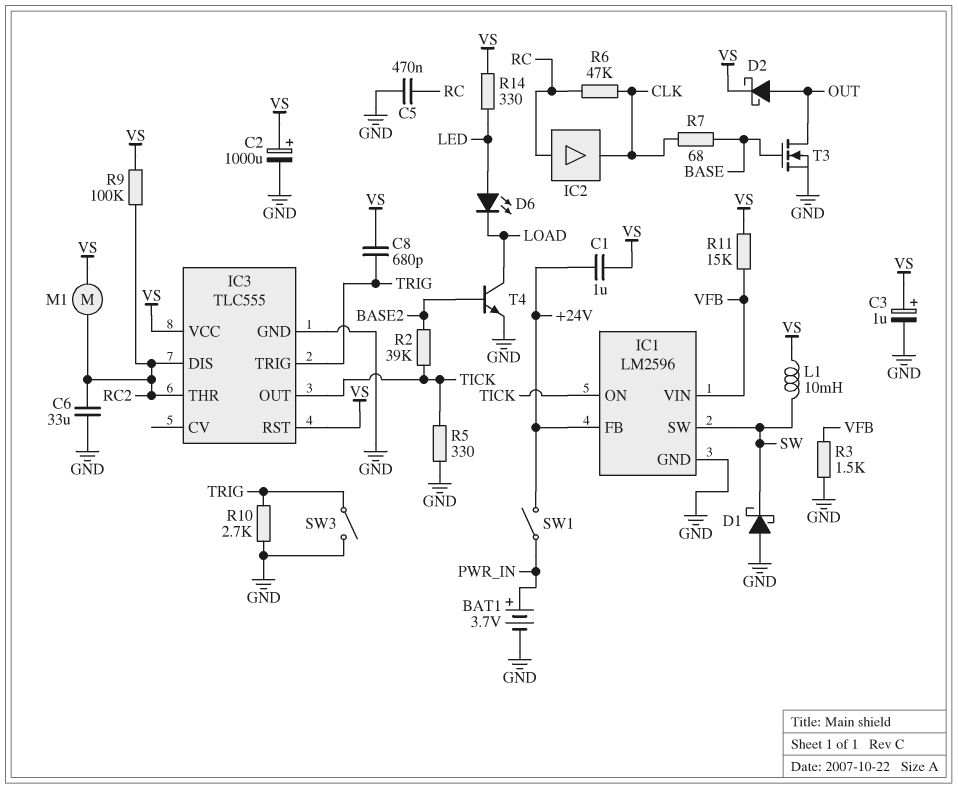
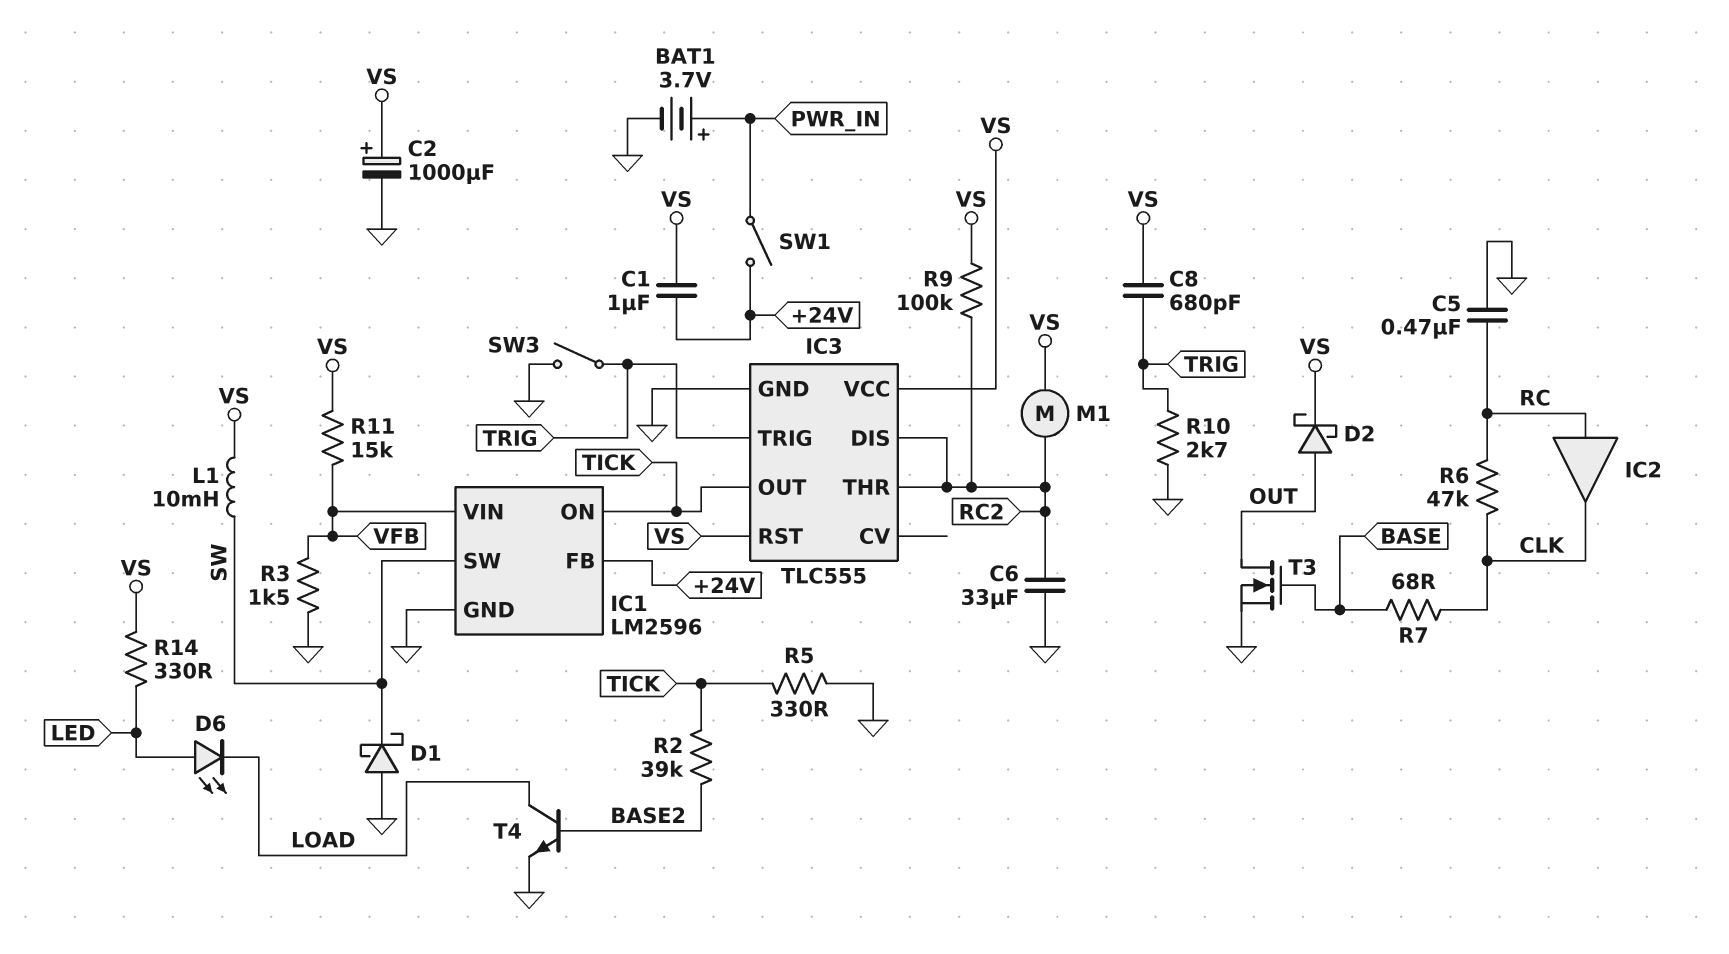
C3: 1uF (plus VS, minus GND) -> none

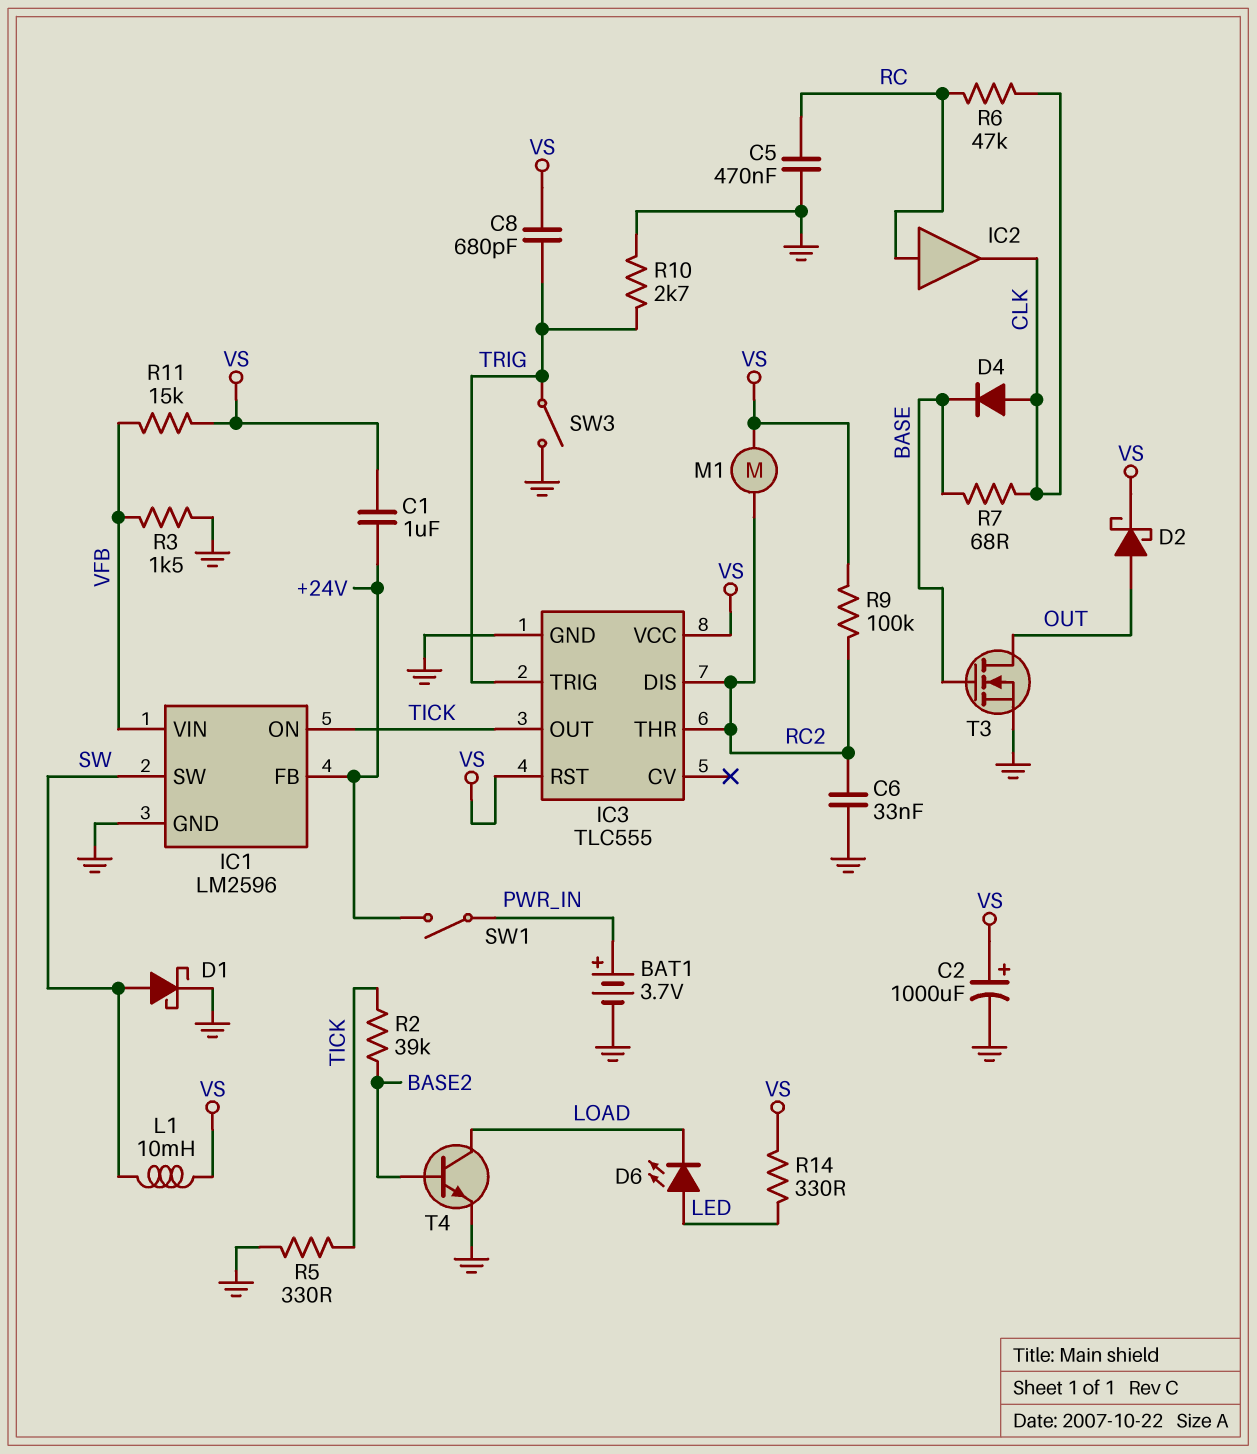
C6: 33uF (GND, RC2) -> 33nF (GND, RC2)
D1: schottky (A GND, K SW) -> schottky (A SW, K GND)
D4: none -> diode (A CLK, K BASE)

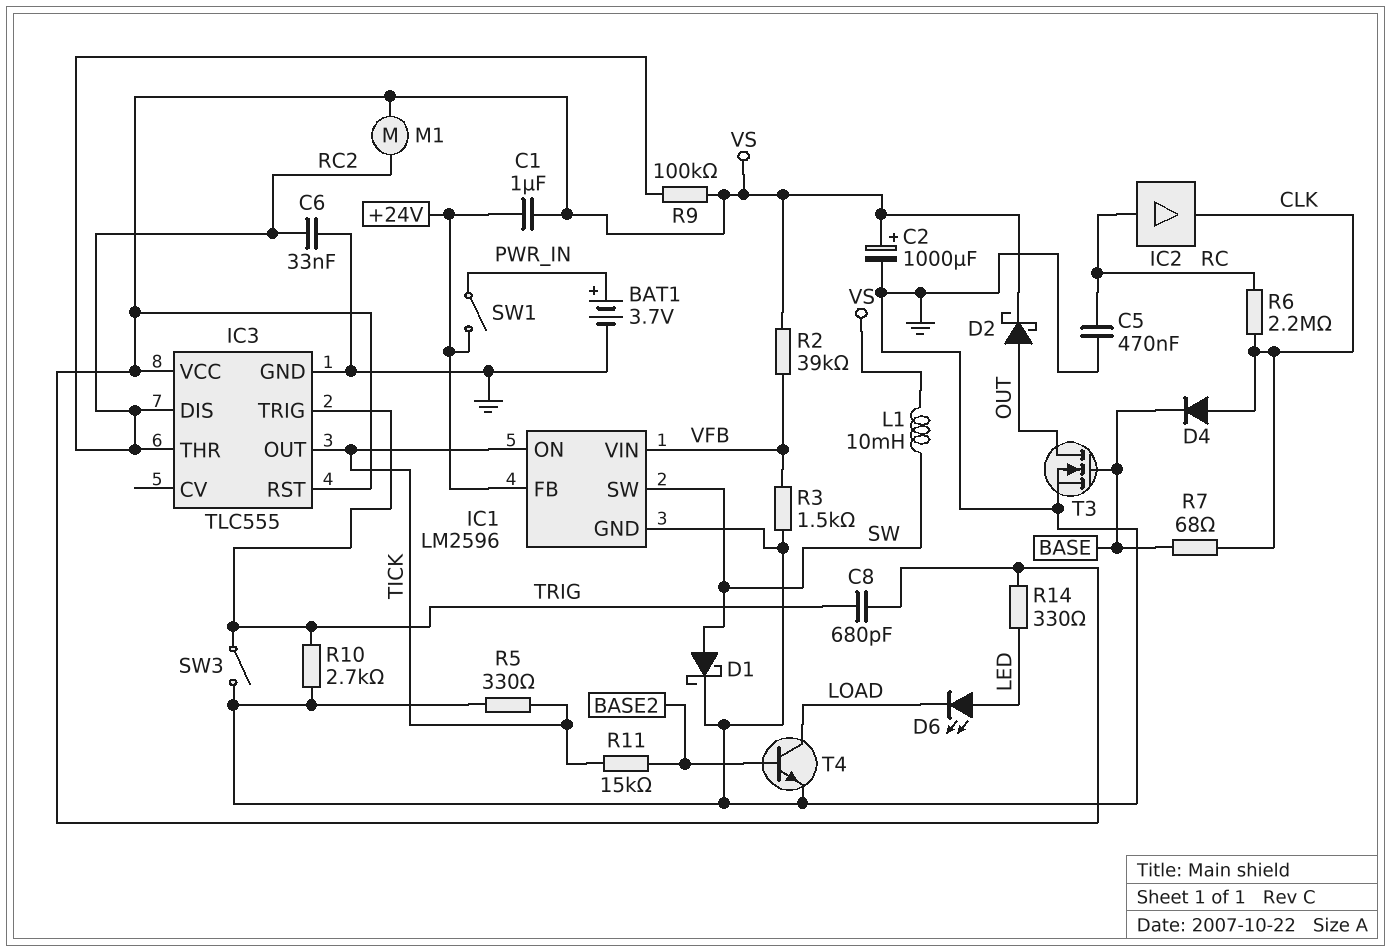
R2: 39k (BASE2, TICK) -> 39k (VFB, VS)
R6: 47k (CLK, RC) -> 2.2M (CLK, RC)
R11: 15k (VFB, VS) -> 15k (BASE2, TICK)

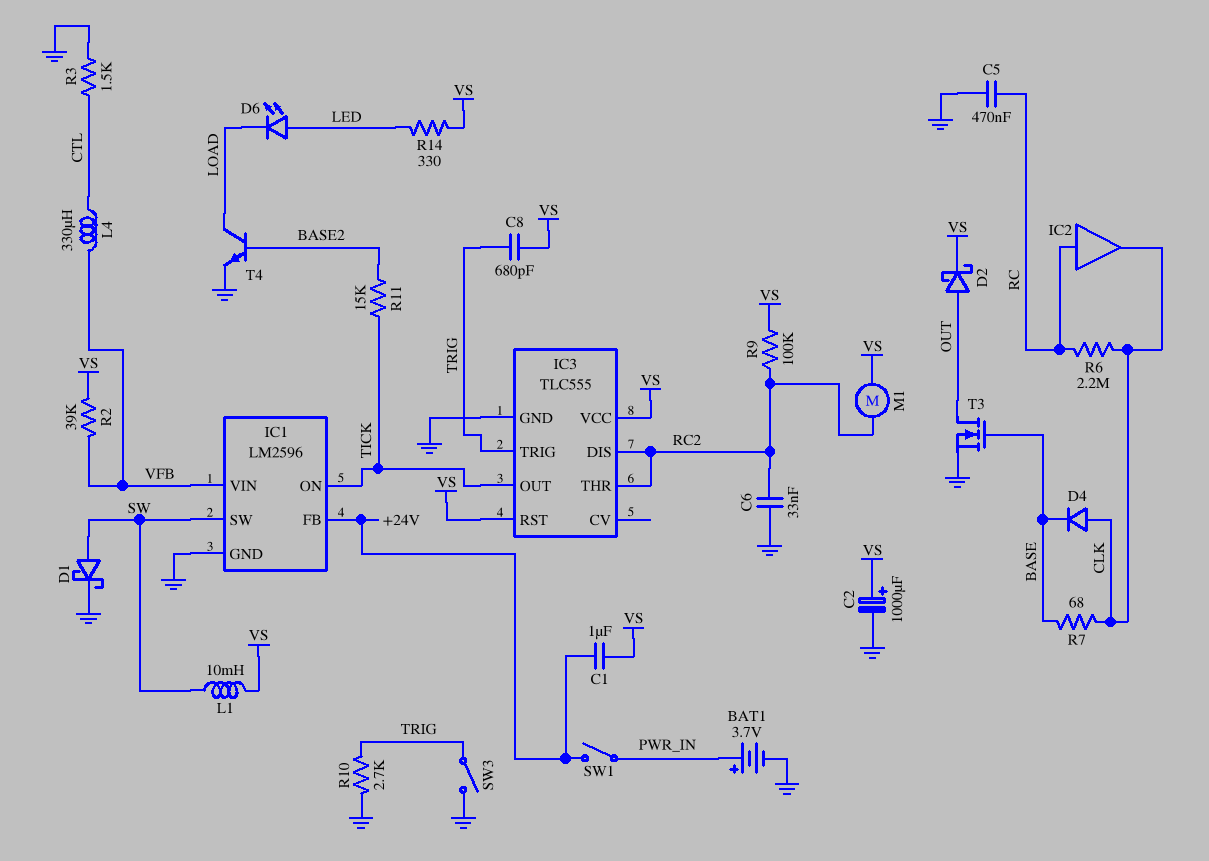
L4: none -> 330uH (CTL, VFB)
R3: 1.5k (GND, VFB) -> 1.5k (CTL, GND)
R5: 330 (GND, TICK) -> none

